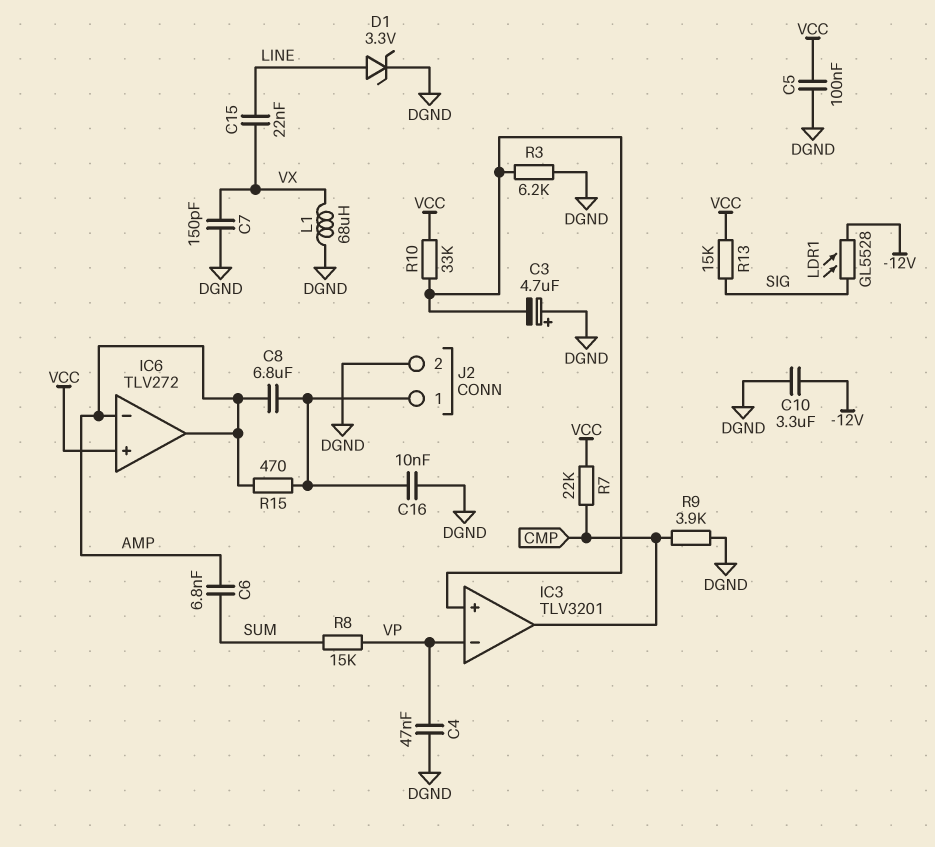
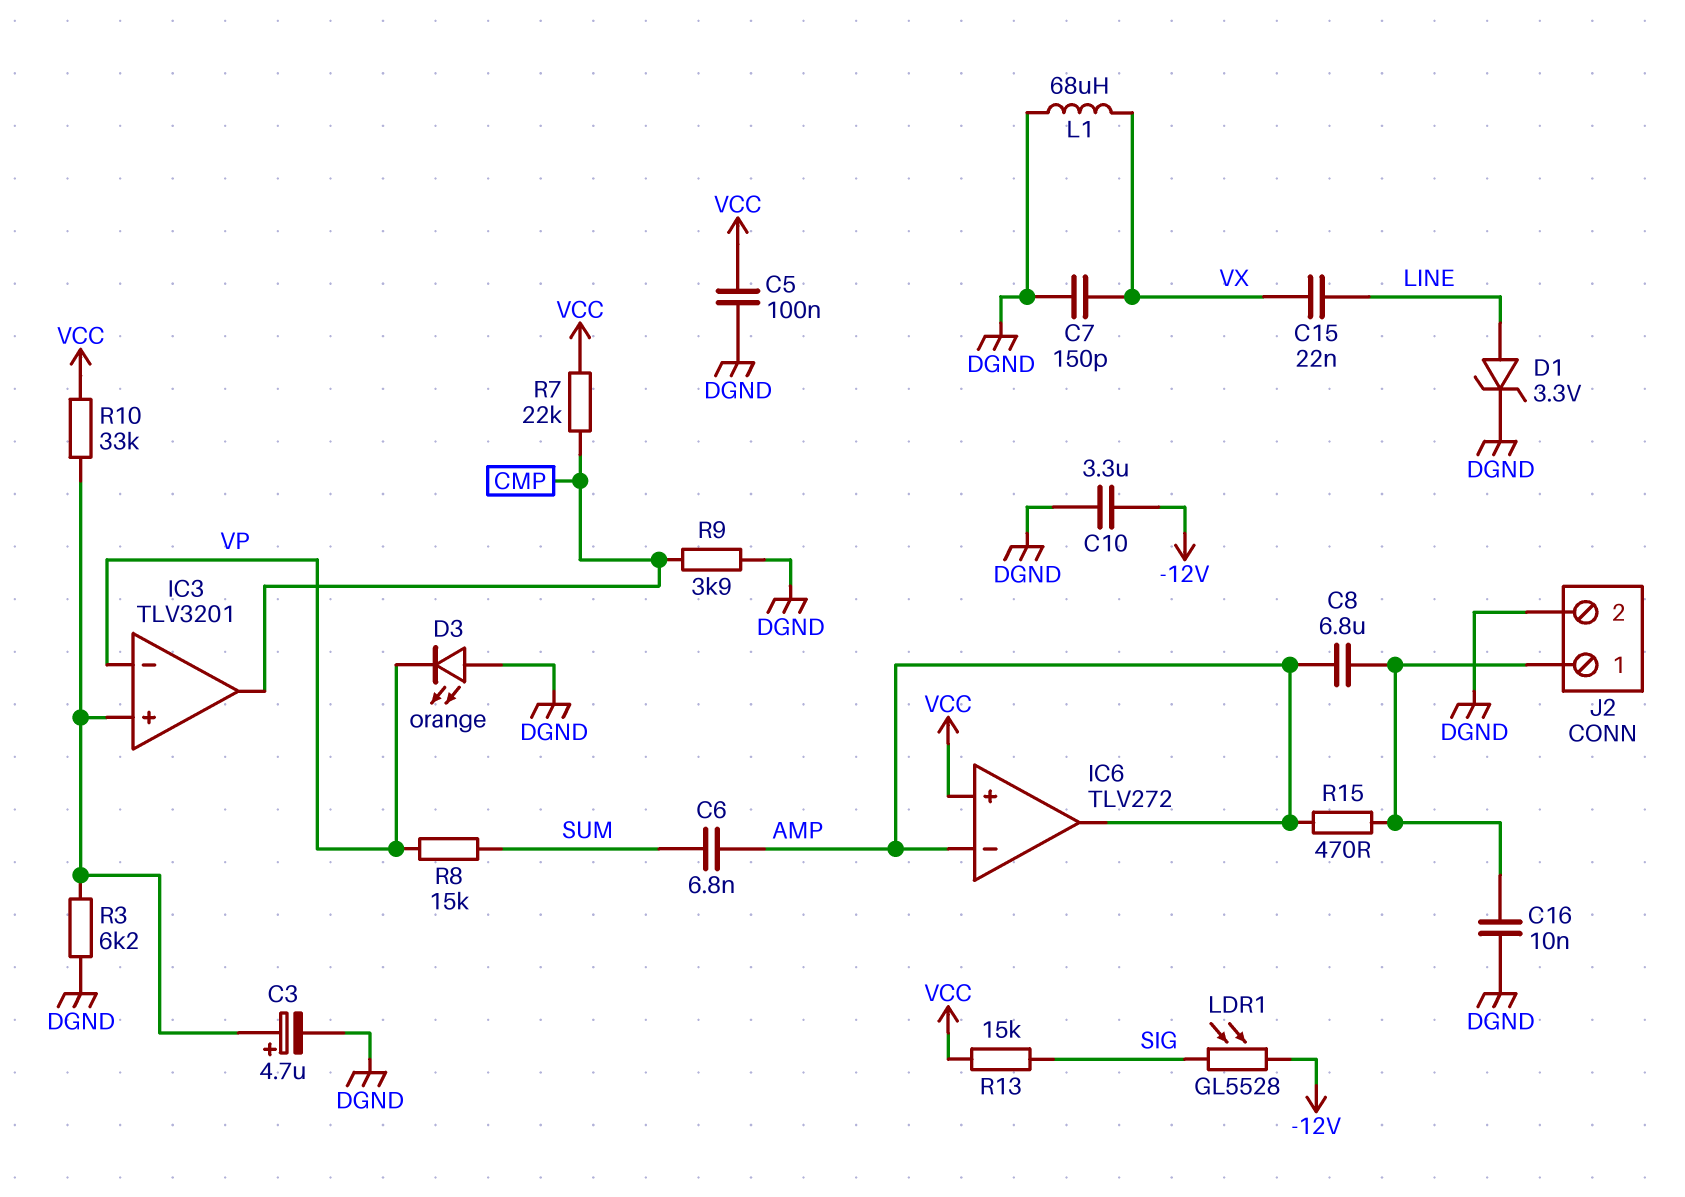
C3: 4.7uF (plus DGND, minus IC3/in+) -> 4.7uF (plus IC3/in+, minus DGND)
C4: 47nF (DGND, VP) -> none
D3: none -> LED orange (A DGND, K VP)

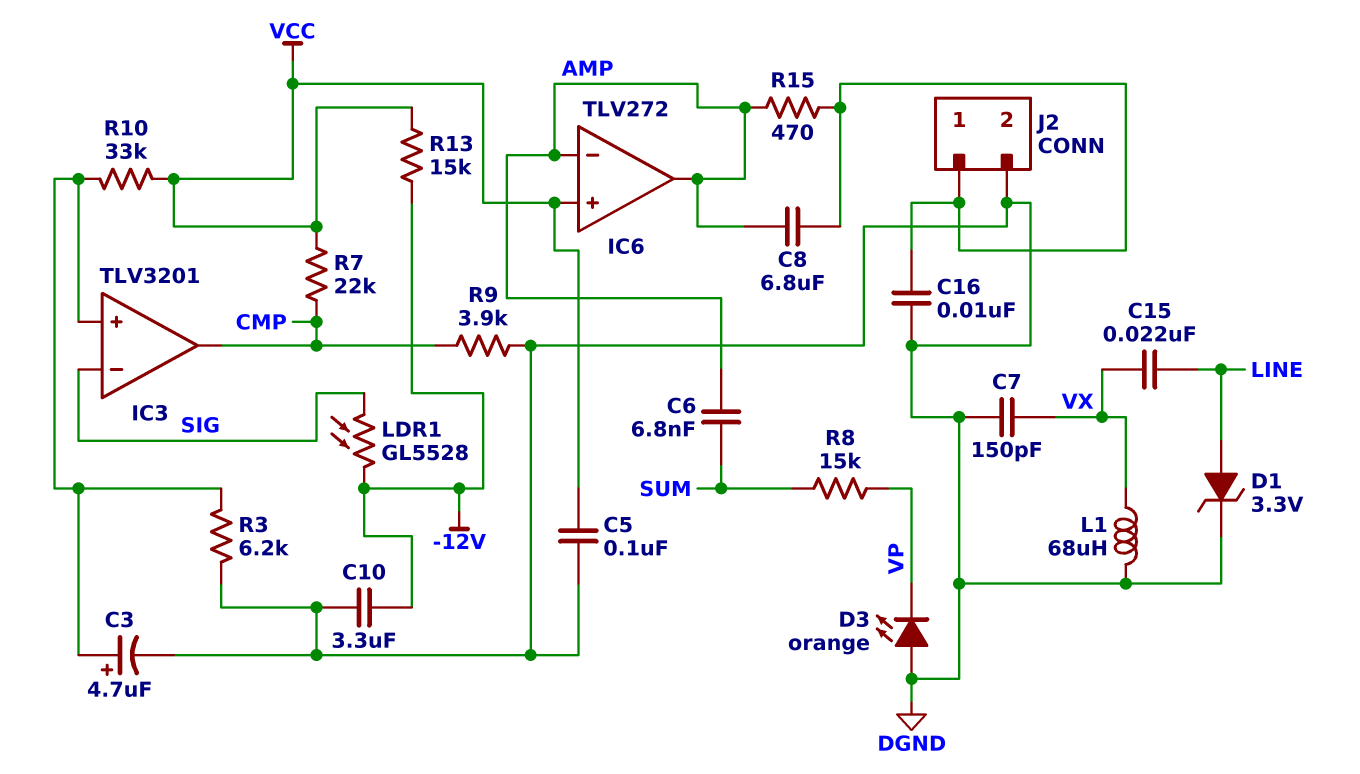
IC3 pin in-: VP -> SIG
R13: 15k (SIG, VCC) -> 15k (-12V, VCC)

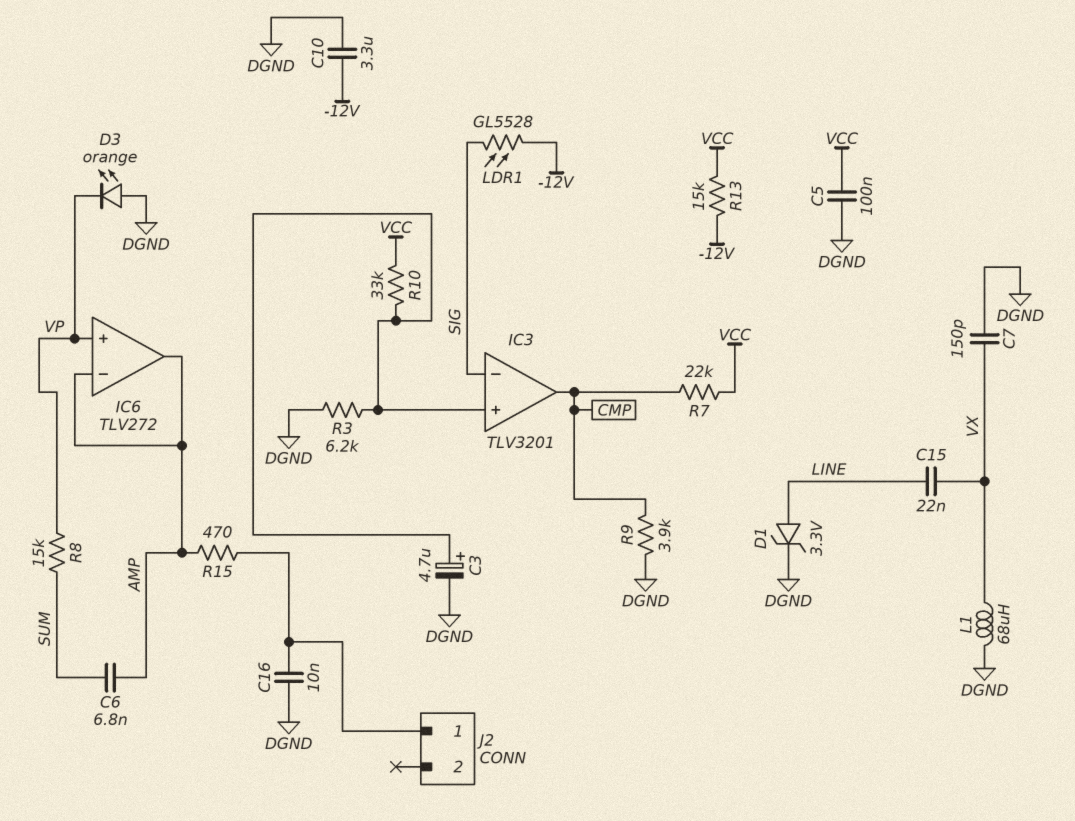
C8: 6.8uF (AMP, J2/1) -> none
IC6 pin in+: VCC -> VP
J2 pin 2: DGND -> none

